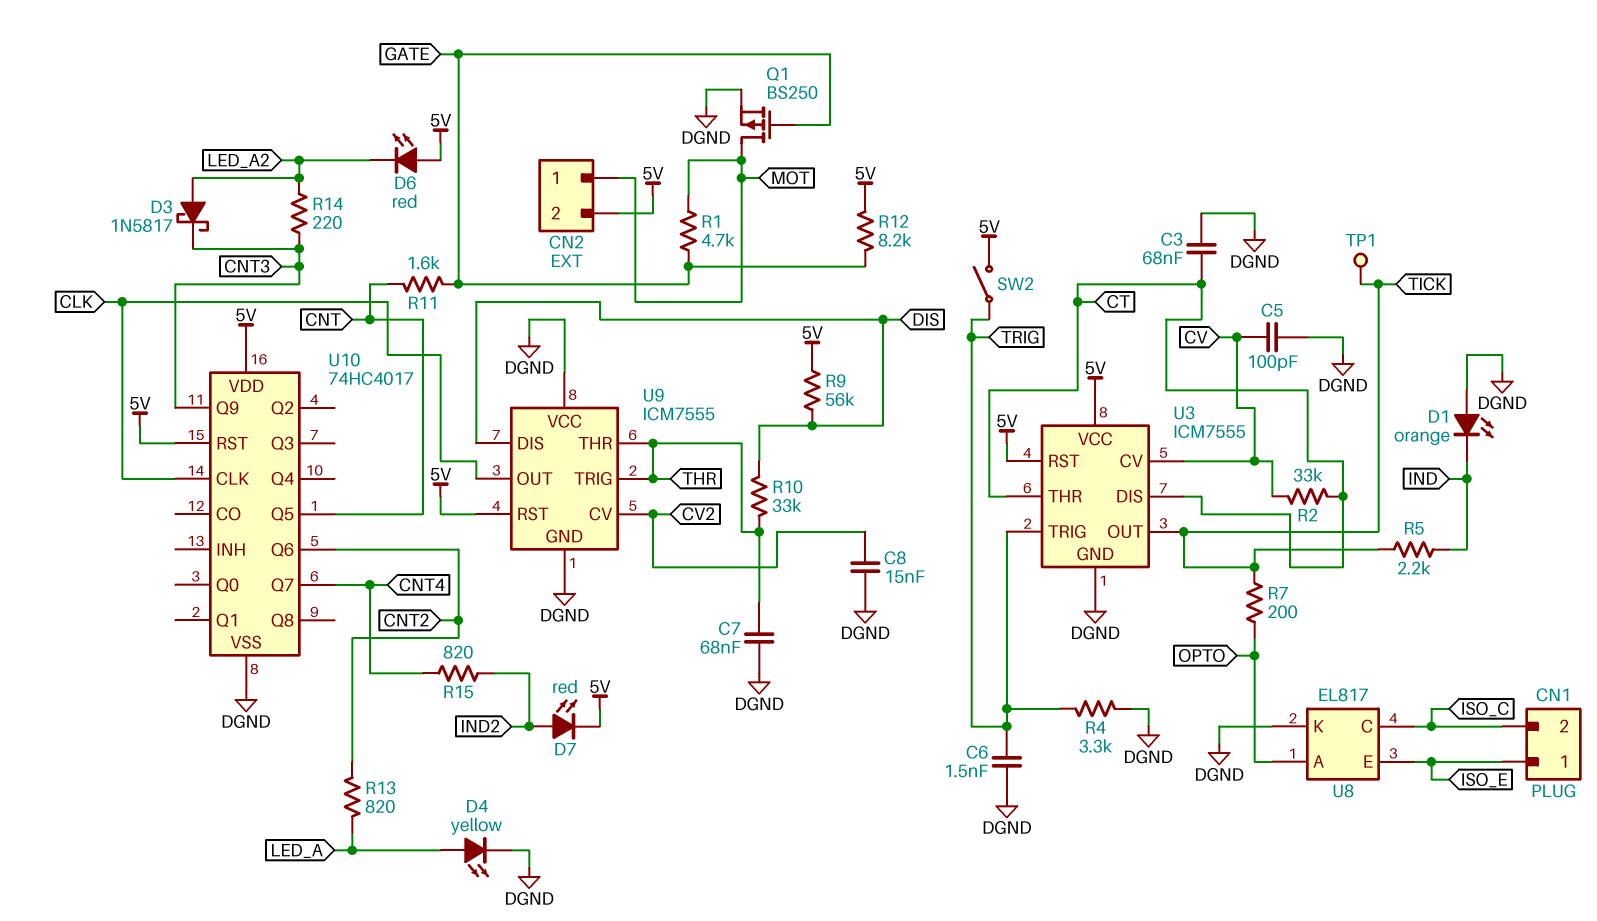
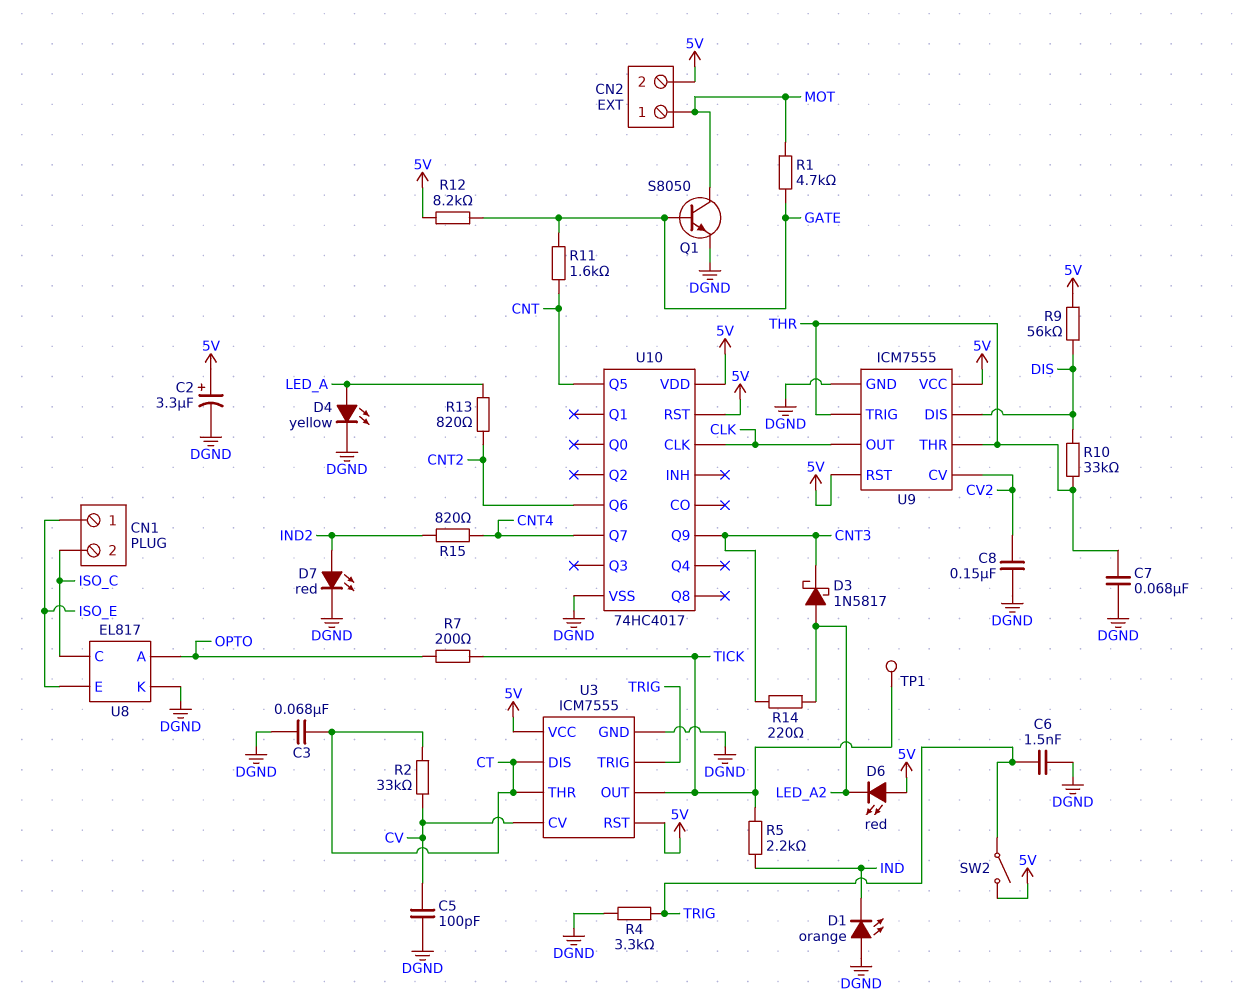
C2: none -> 3.3uF (plus 5V, minus DGND)
C8: 15nF (CV2, DGND) -> 150nF (CV2, DGND)
D7: LED red (A IND2, K 5V) -> LED red (A IND2, K DGND)
Q1: PMOS BS250 (G GATE, D MOT, S DGND) -> NPN S8050 (B GATE, C MOT, E DGND)
U9 pin VCC: DGND -> 5V

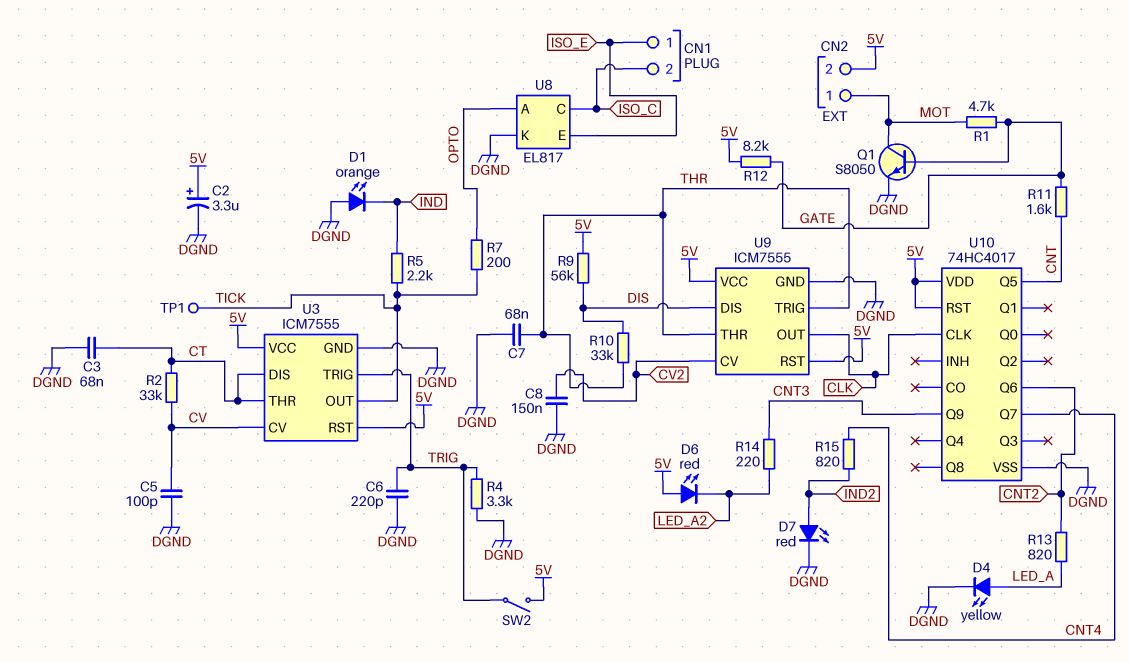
C6: 1.5nF (DGND, TRIG) -> 220pF (DGND, TRIG)
D3: schottky 1N5817 (A LED_A2, K CNT3) -> none

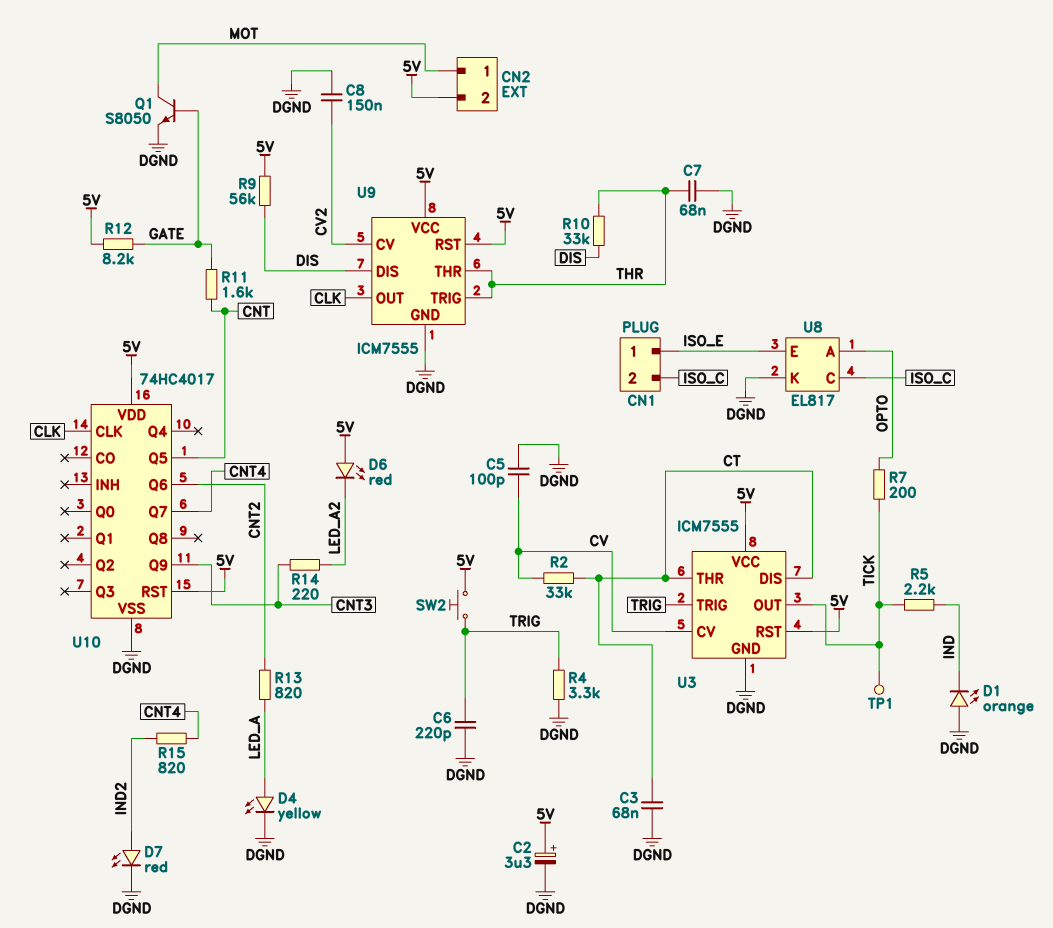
R1: 4.7k (GATE, MOT) -> none
SW2: switch (5V, TRIG) -> button (5V, TRIG)

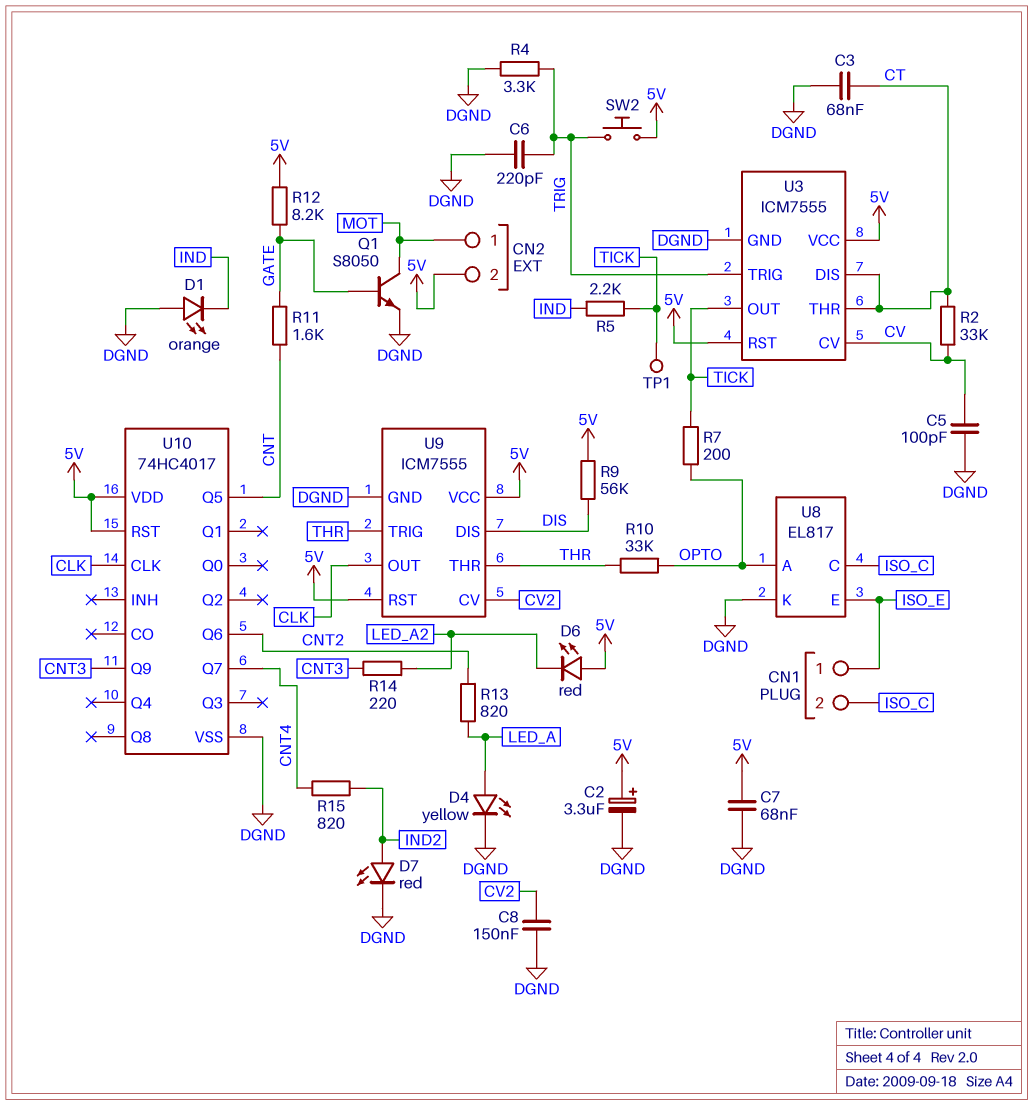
C7: 68nF (DGND, THR) -> 68nF (5V, DGND)
R10: 33k (DIS, THR) -> 33k (OPTO, THR)

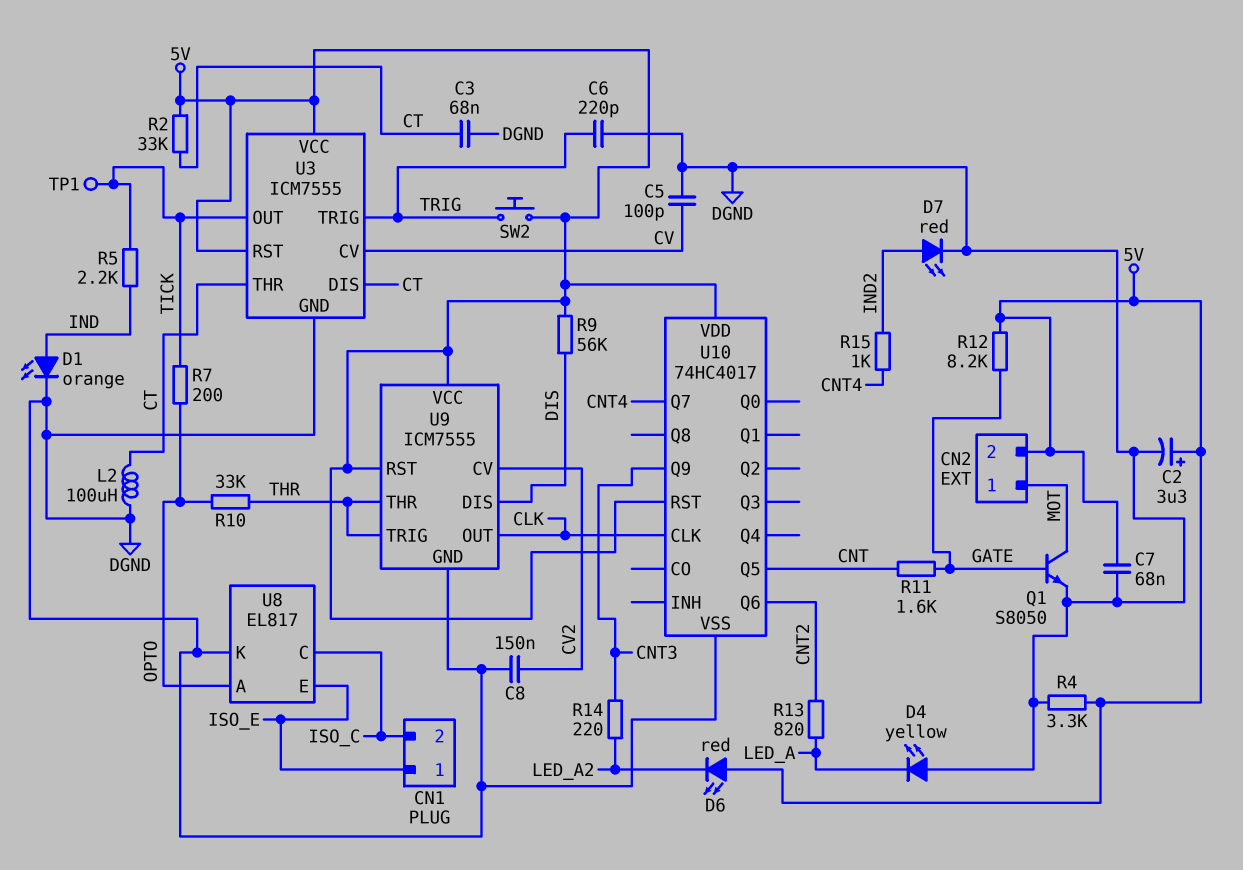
D1: LED orange (A DGND, K IND) -> LED orange (A IND, K DGND)
D4: LED yellow (A LED_A, K DGND) -> LED yellow (A DGND, K LED_A)
L2: none -> 100uH (CT, DGND)
R2: 33k (CT, CV) -> 33k (5V, CT)
R4: 3.3k (DGND, TRIG) -> 3.3k (5V, DGND)
R15: 820 (CNT4, IND2) -> 1k (CNT4, IND2)

